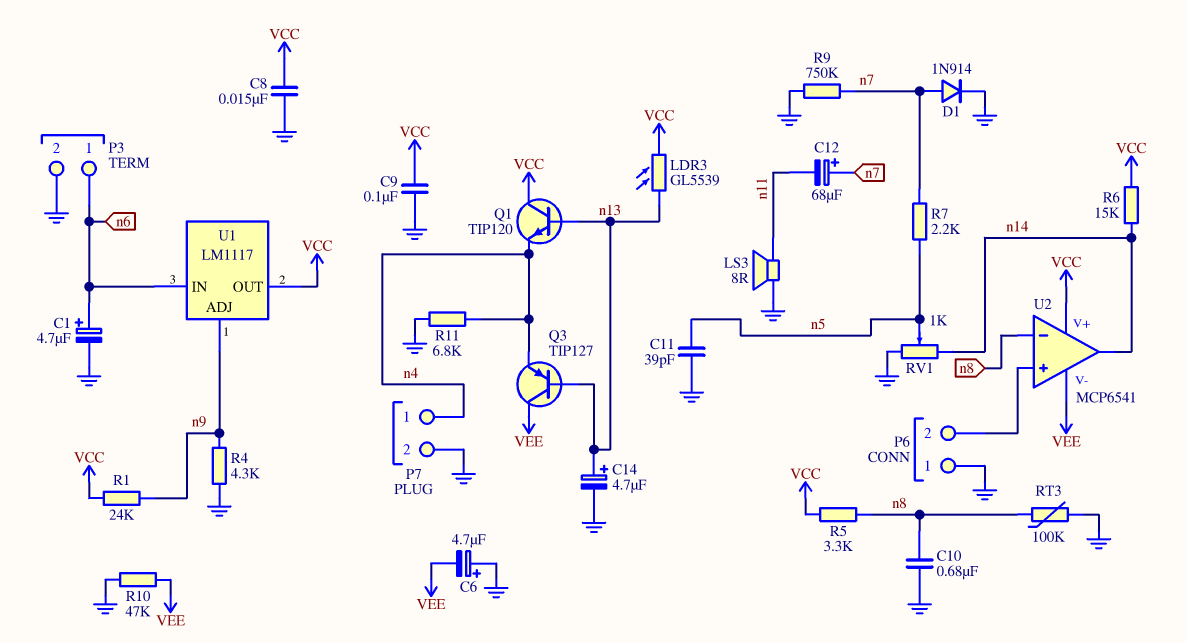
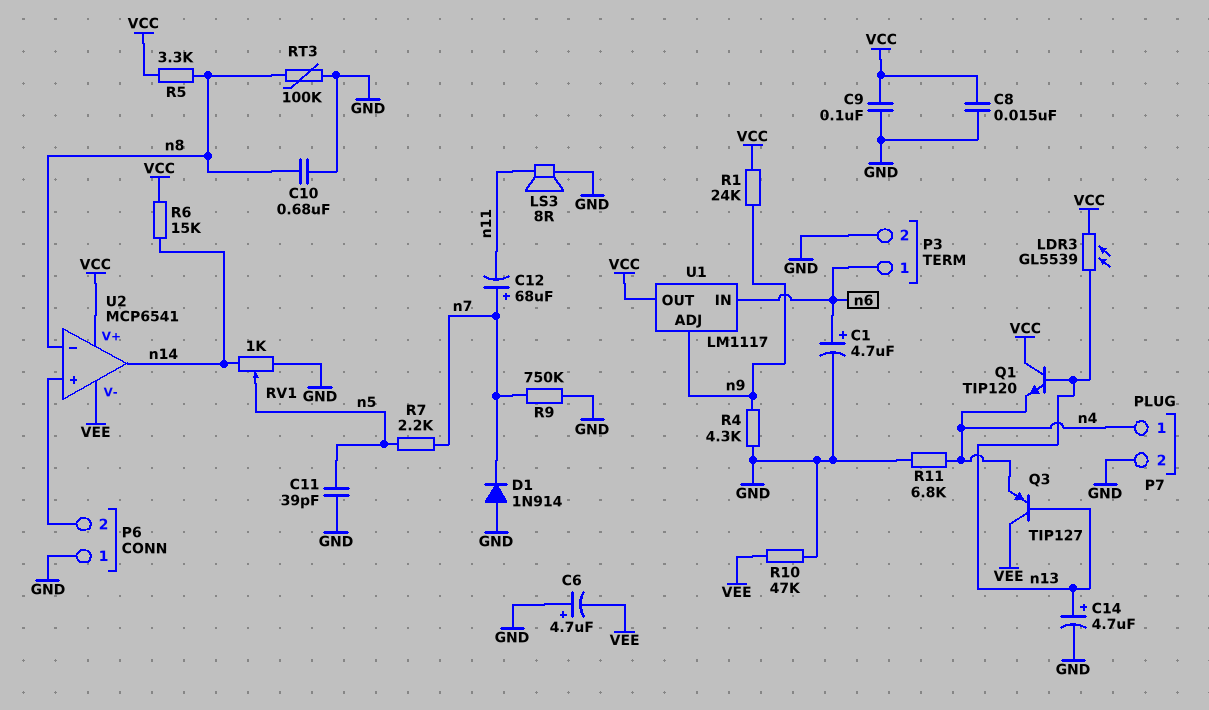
D1: diode 1N914 (A n7, K GND) -> diode 1N914 (A GND, K n7)

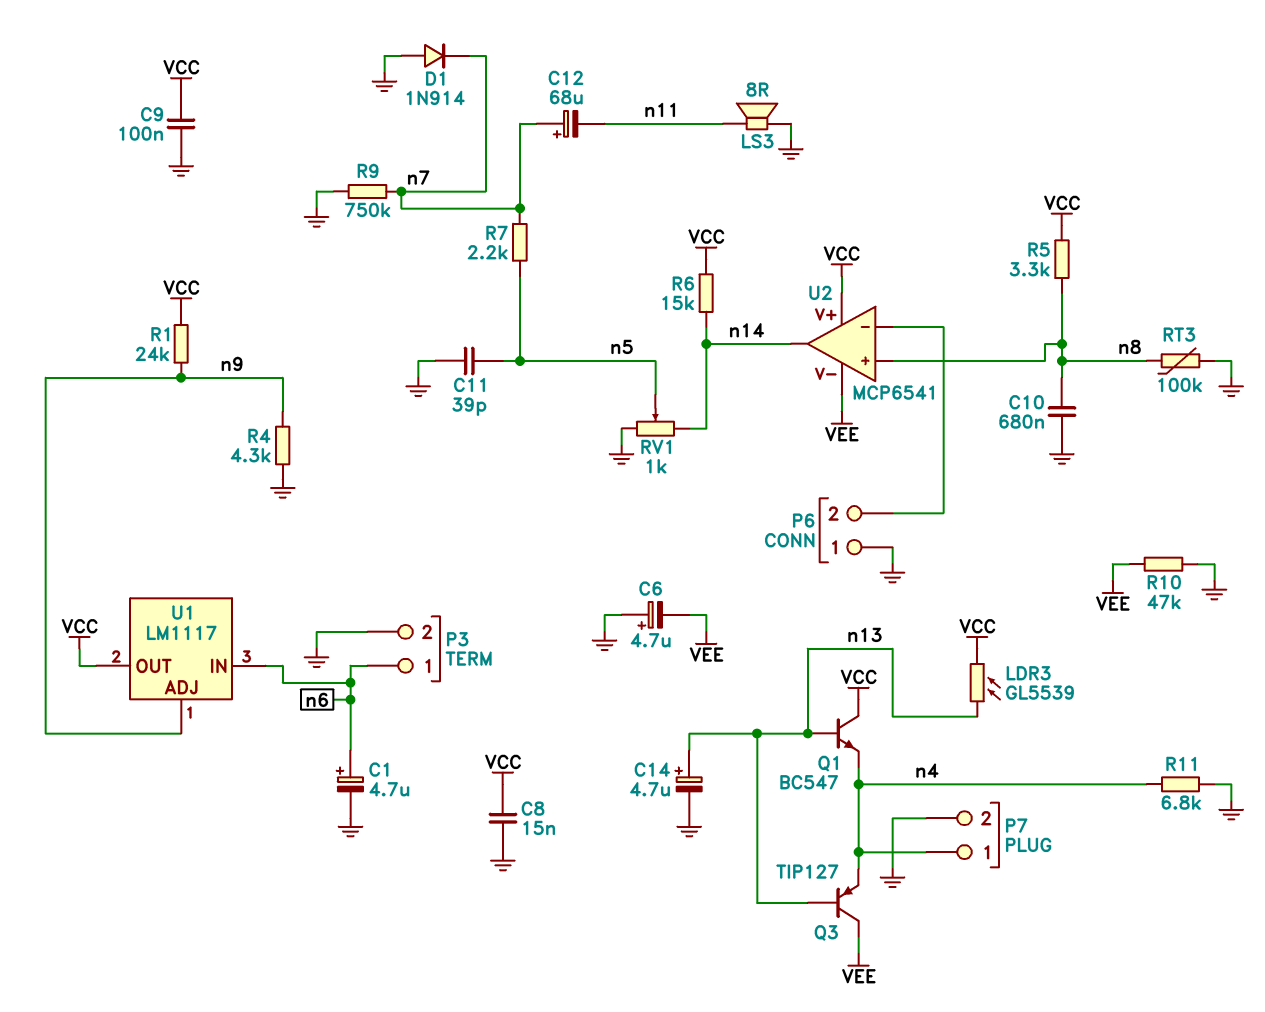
Q1: NPN TIP120 (B n13, C VCC, E n4) -> NPN BC547 (B n13, C VCC, E n4)
U2 pin in+: P6/2 -> n8
U2 pin in-: n8 -> P6/2

